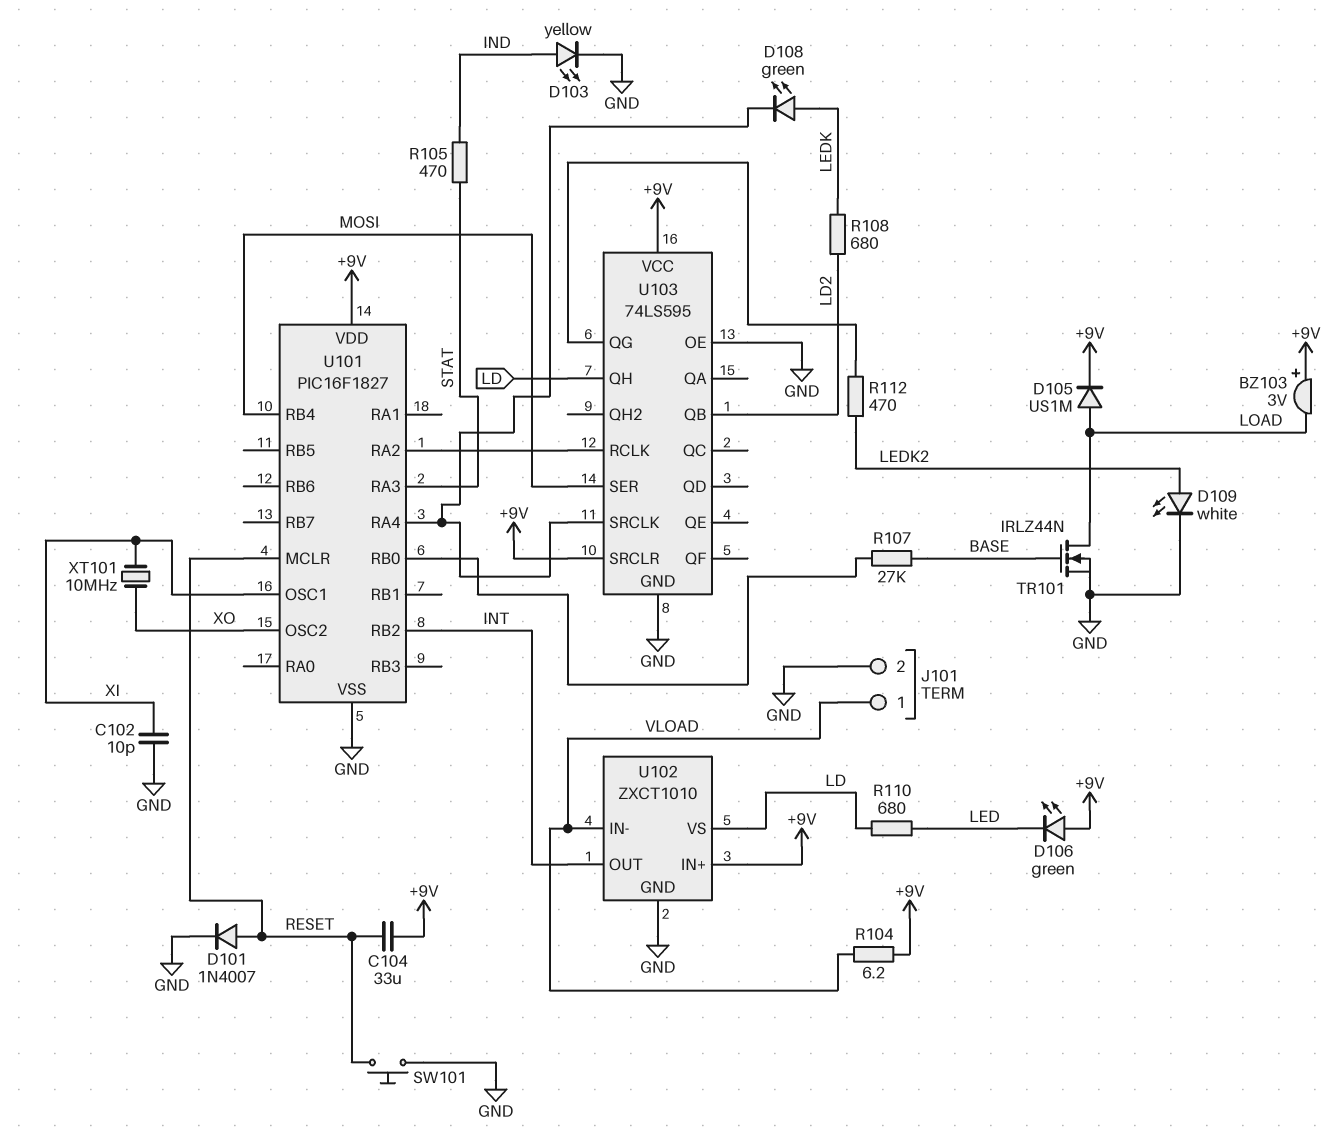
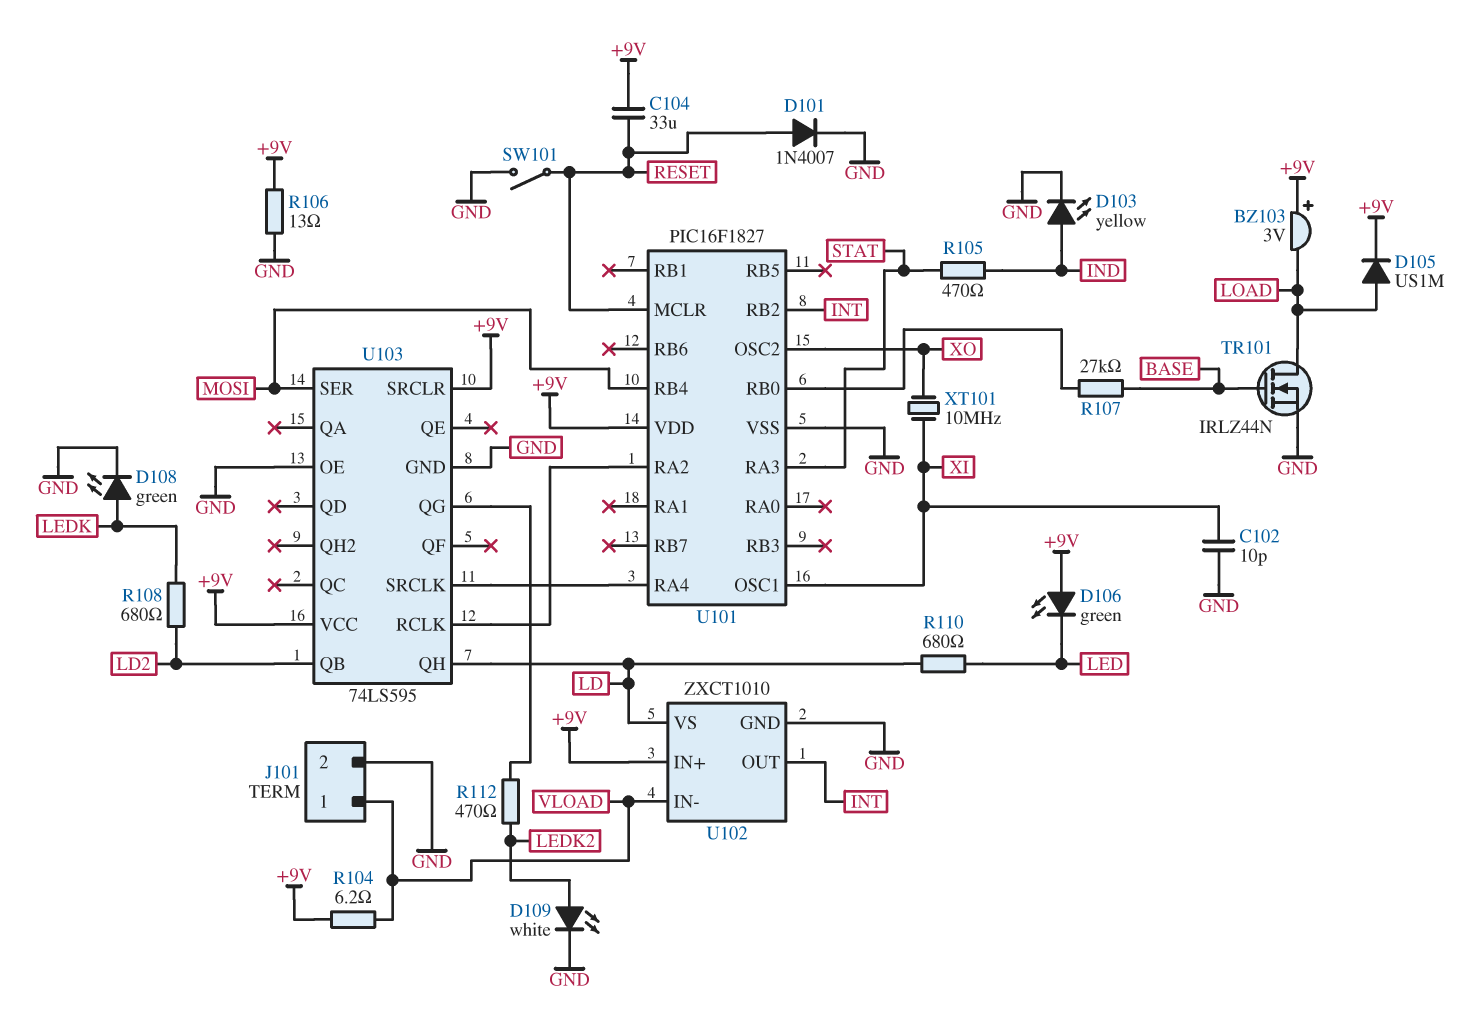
D108: LED green (A LEDK, K U101/RA4) -> LED green (A LEDK, K GND)
R106: none -> 13 (+9V, GND)
SW101: button (GND, RESET) -> switch (GND, RESET)

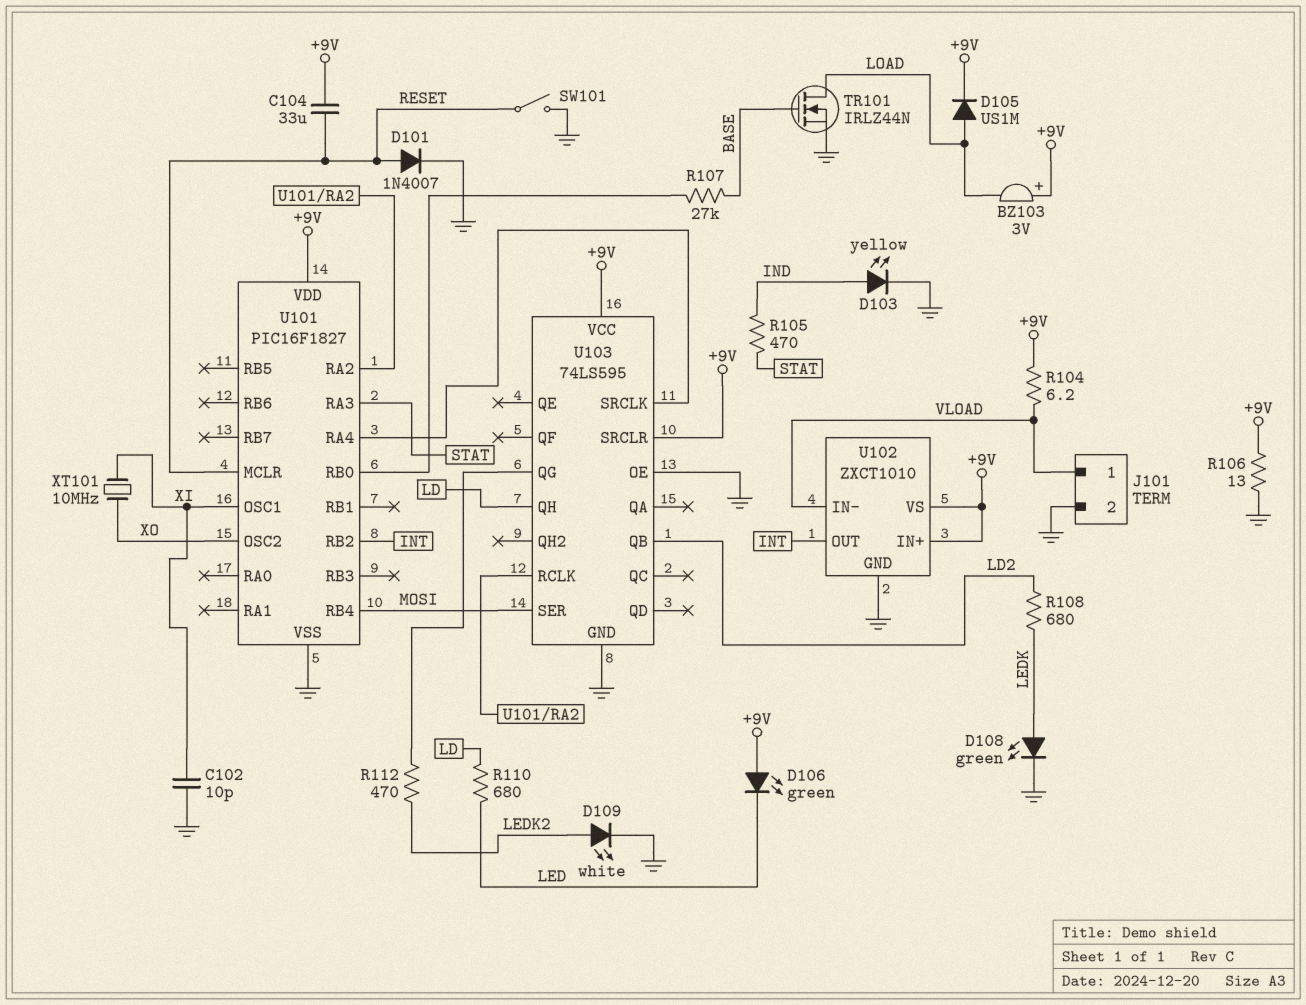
U102 pin VS: LD -> +9V

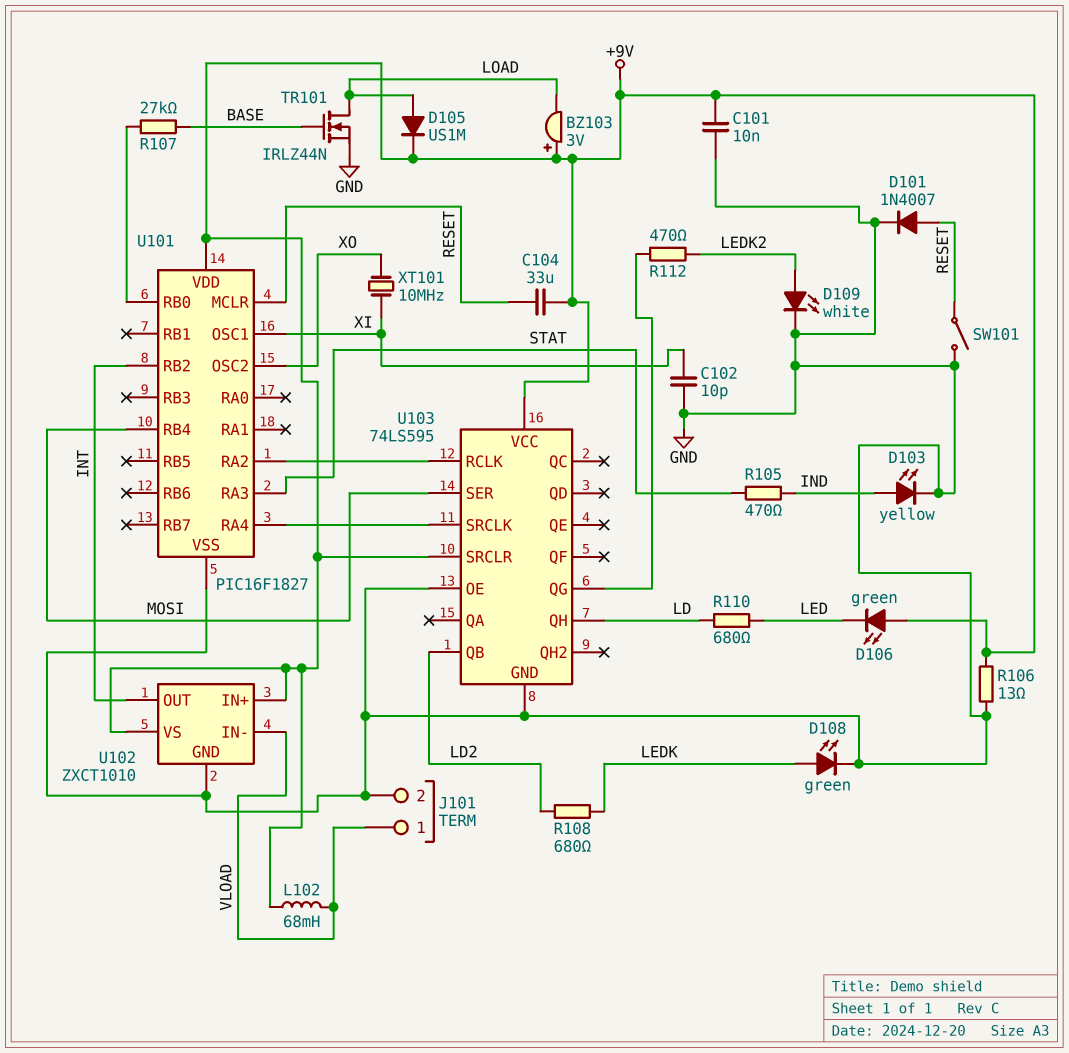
C101: none -> 10nF (+9V, GND)
L102: none -> 68mH (+9V, VLOAD)
R104: 6.2 (+9V, VLOAD) -> none

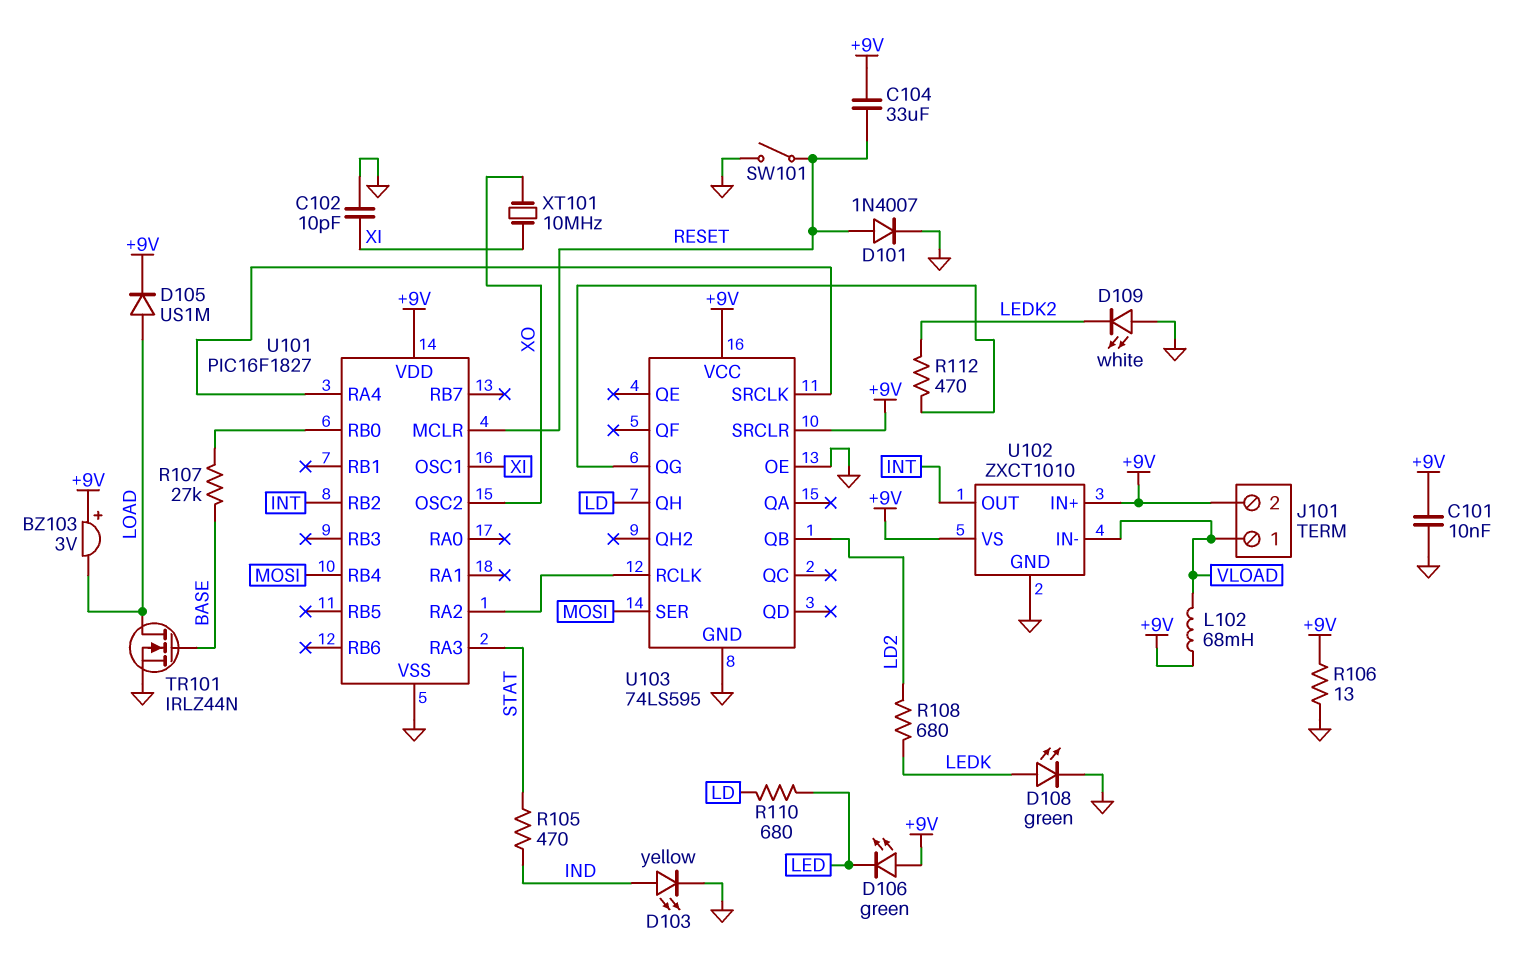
D109: LED white (A LEDK2, K GND) -> LED white (A GND, K LEDK2)
J101 pin 2: GND -> +9V

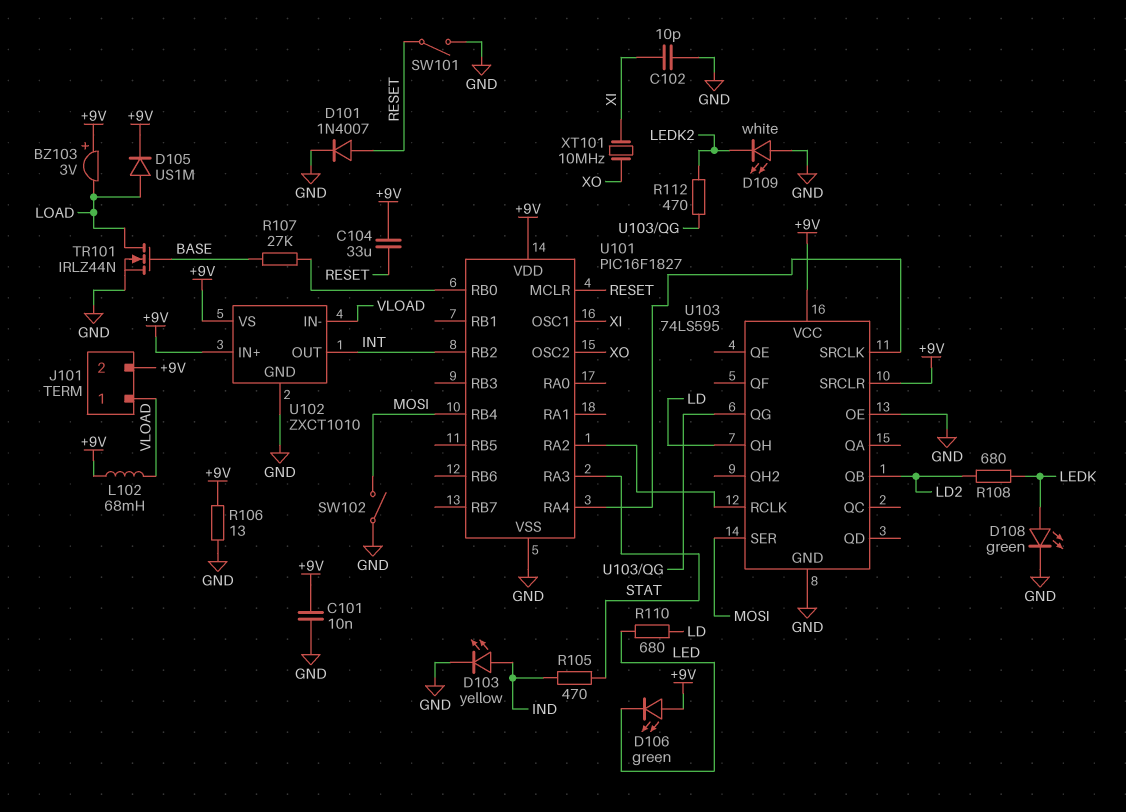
SW102: none -> switch (GND, MOSI)

